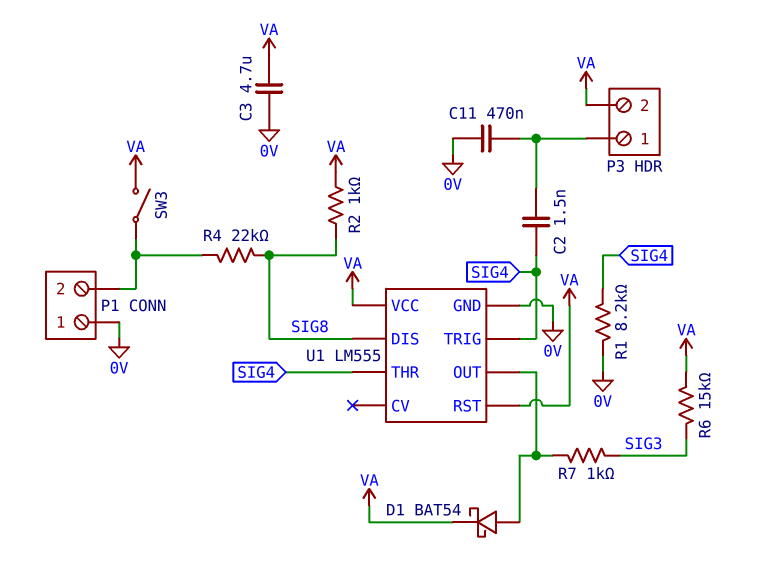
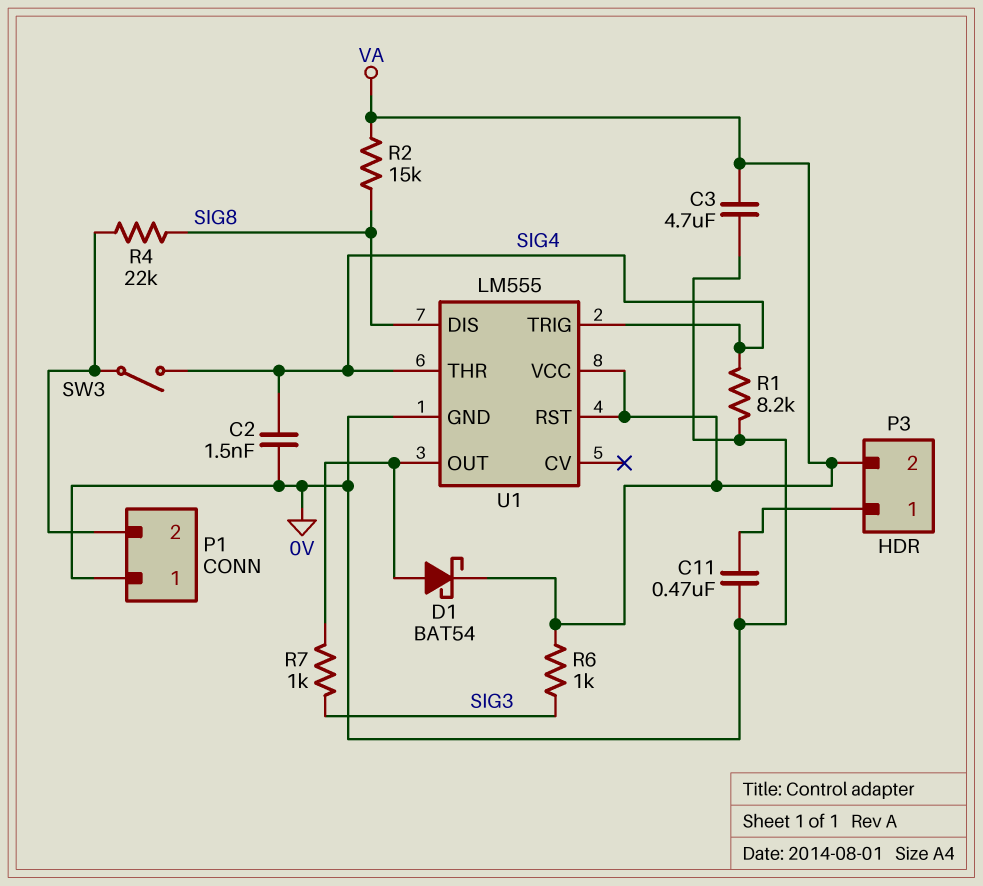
C2: 1.5nF (P3/1, SIG4) -> 1.5nF (0V, SIG4)
R2: 1k (SIG8, VA) -> 15k (SIG8, VA)
R6: 15k (SIG3, VA) -> 1k (SIG3, VA)
SW3: switch (P1/2, VA) -> switch (P1/2, SIG4)

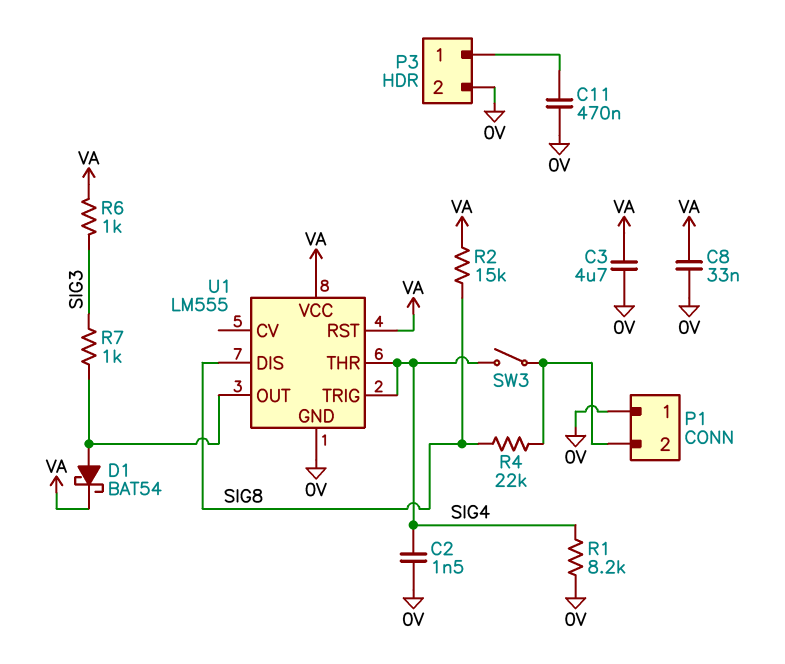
C8: none -> 33nF (0V, VA)
P3 pin 2: VA -> 0V

